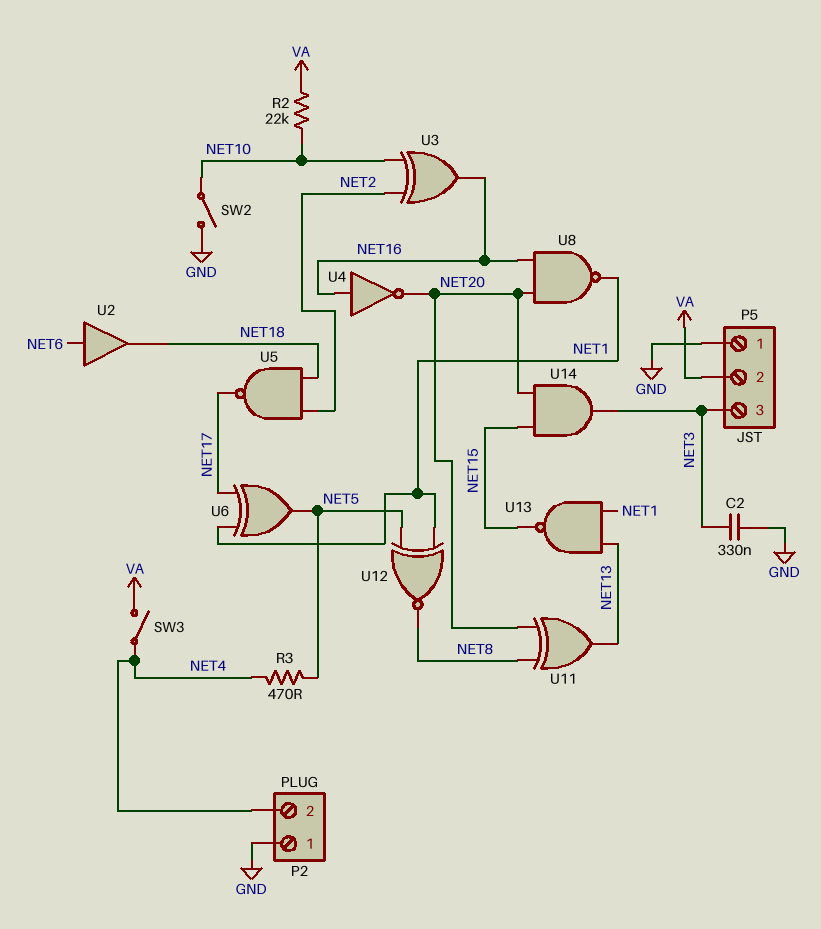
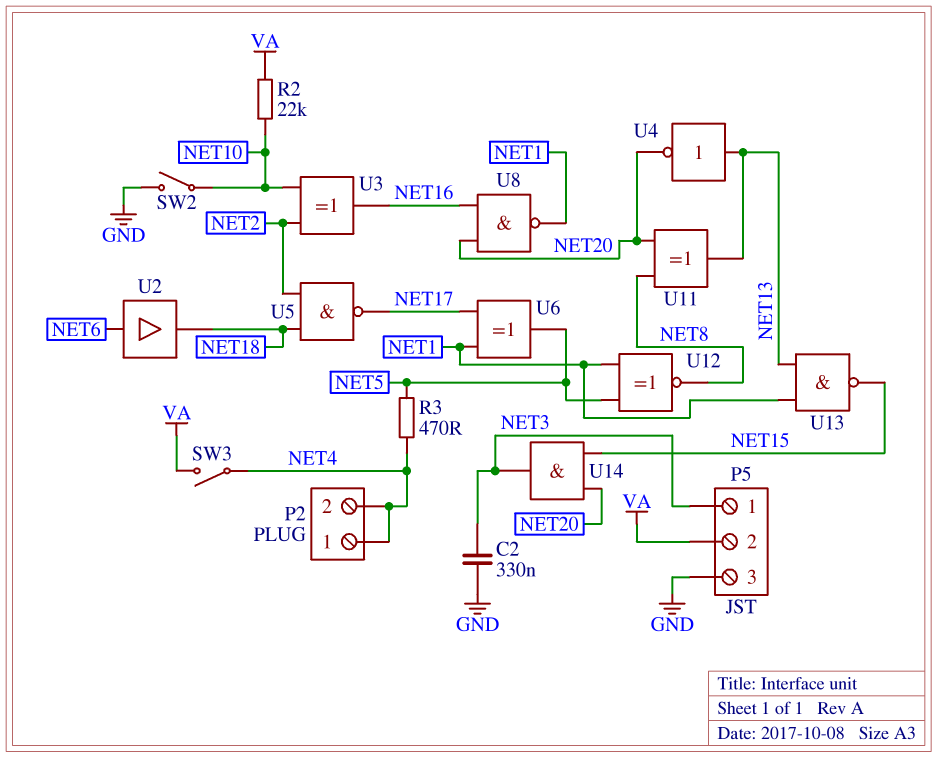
P2 pin 1: GND -> NET4
P5 pin 1: GND -> NET3
P5 pin 3: NET3 -> GND
U4: NOT (in NET16, out NET20) -> NOT (in NET13, out NET20)

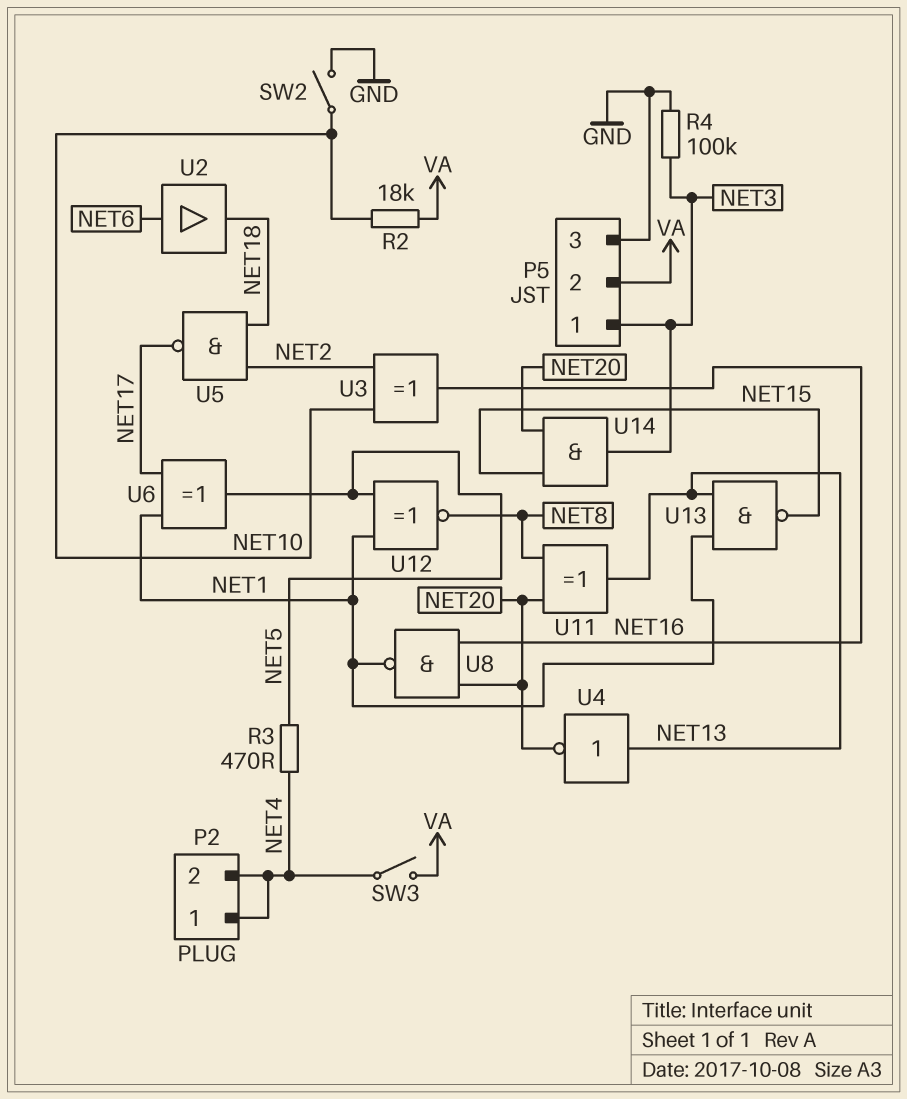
C2: 330nF (GND, NET3) -> none
R2: 22k (NET10, VA) -> 18k (NET10, VA)
R4: none -> 100k (GND, NET3)

